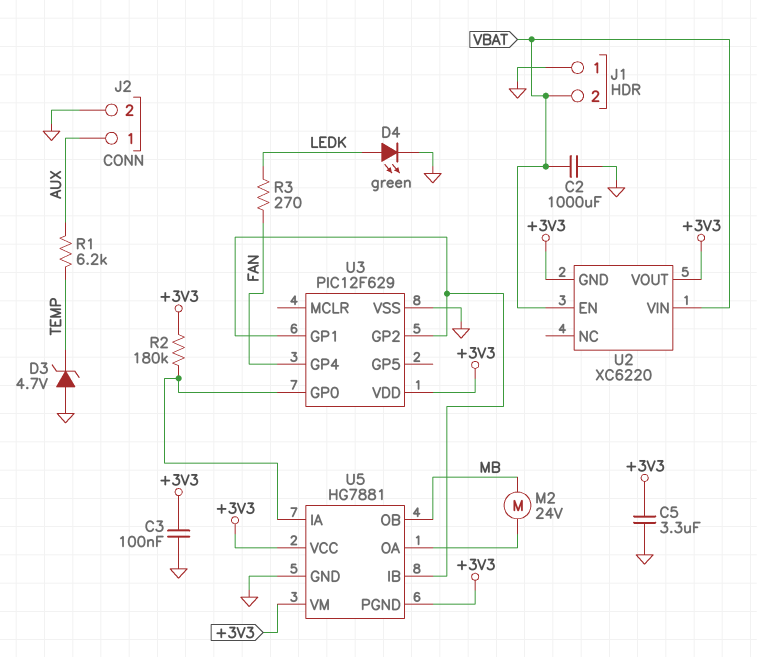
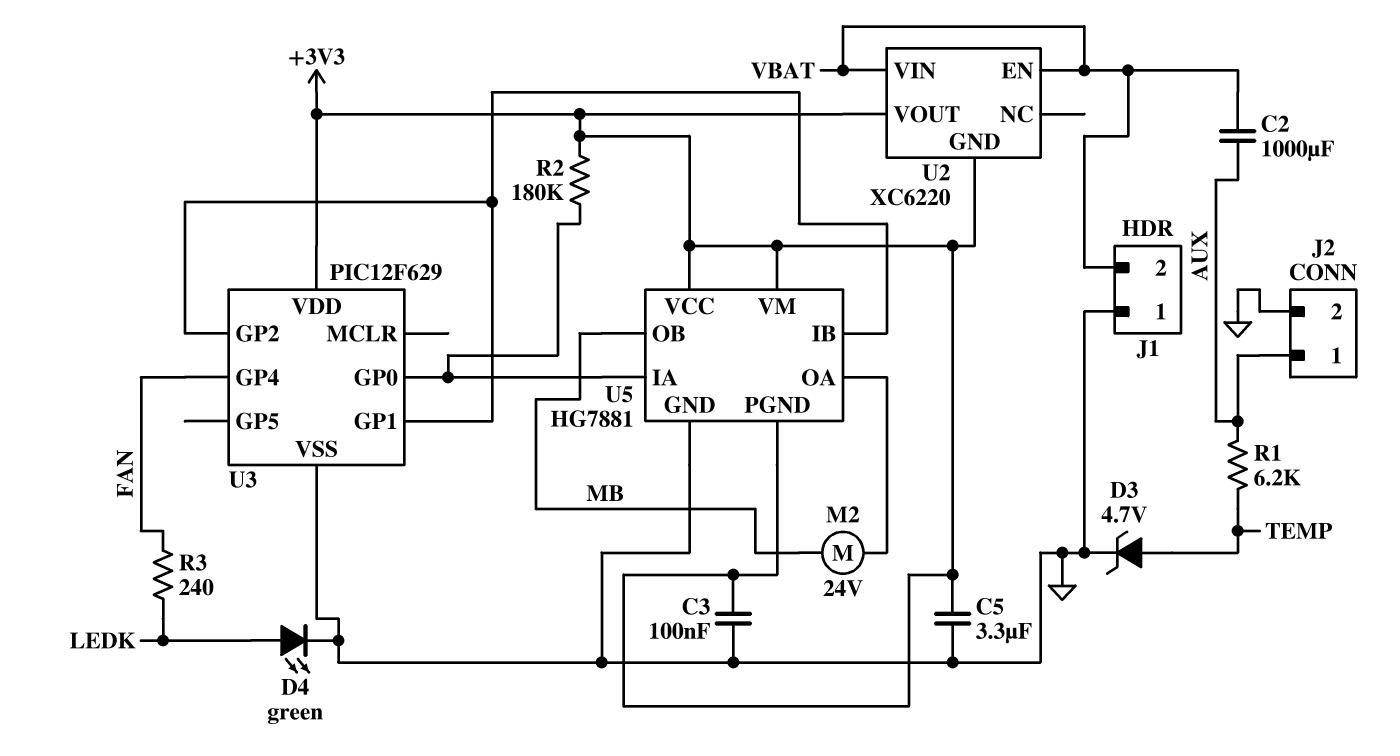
C2: 1000uF (GND, VBAT) -> 1000uF (AUX, VBAT)
D3: zener 4.7V (A GND, K TEMP) -> zener 4.7V (A TEMP, K GND)
R3: 270 (FAN, LEDK) -> 240 (FAN, LEDK)

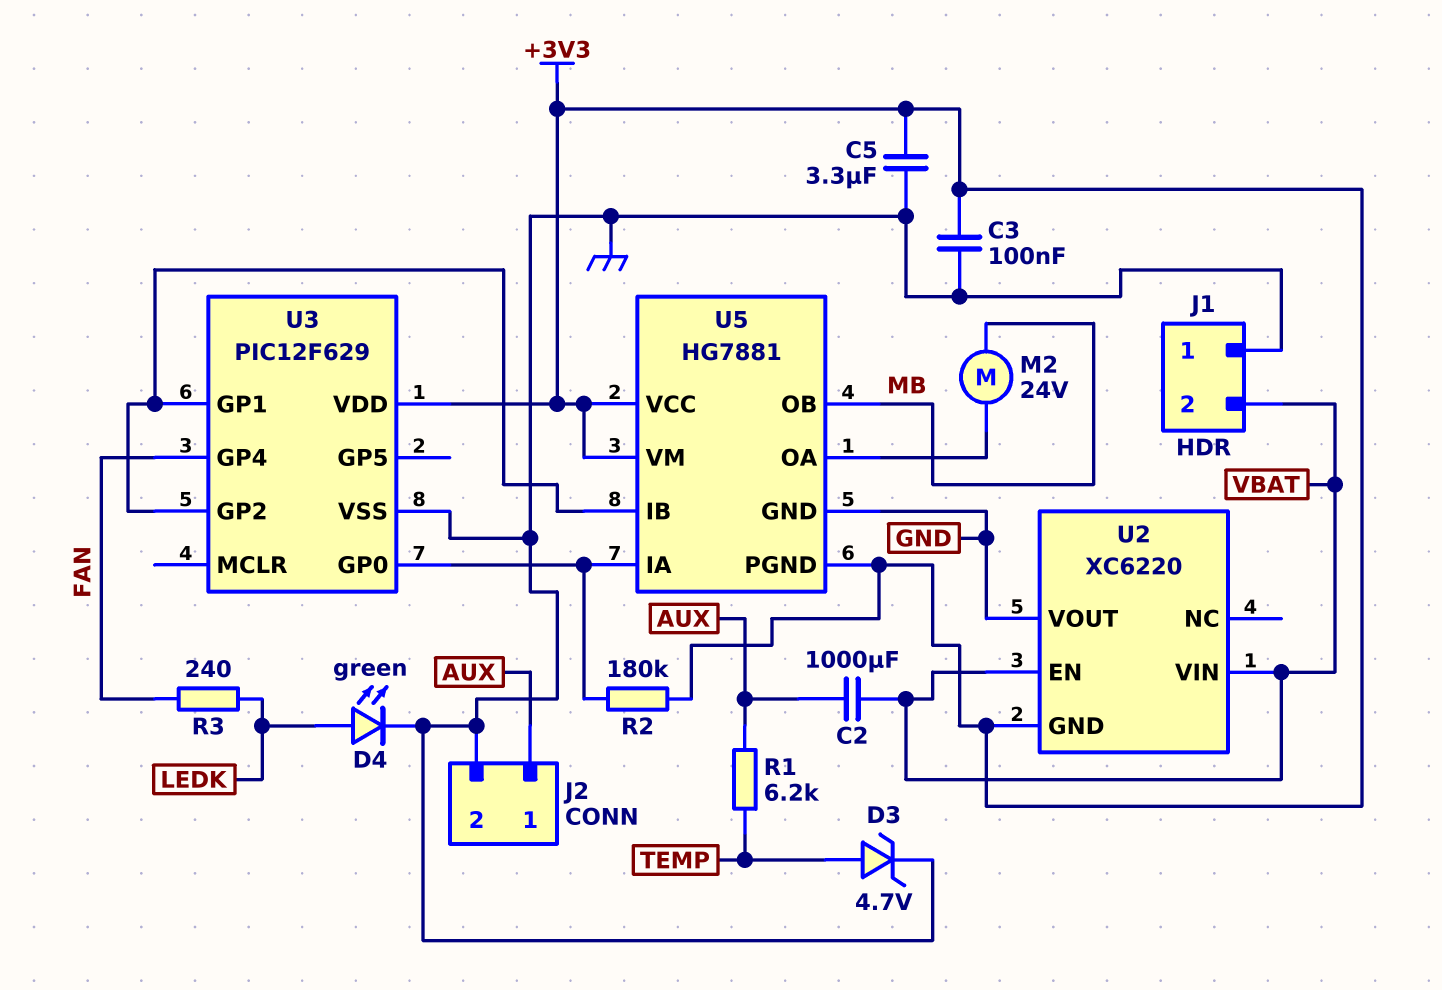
U2 pin VOUT: +3V3 -> GND

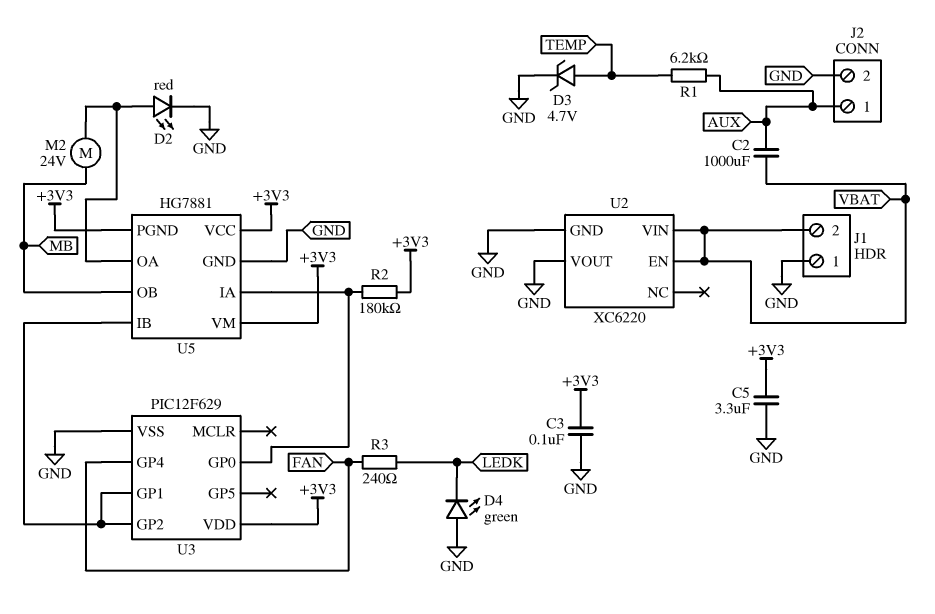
D2: none -> LED red (A U5/OA, K GND)
D4: LED green (A LEDK, K GND) -> LED green (A GND, K LEDK)
U2 pin GND: +3V3 -> GND

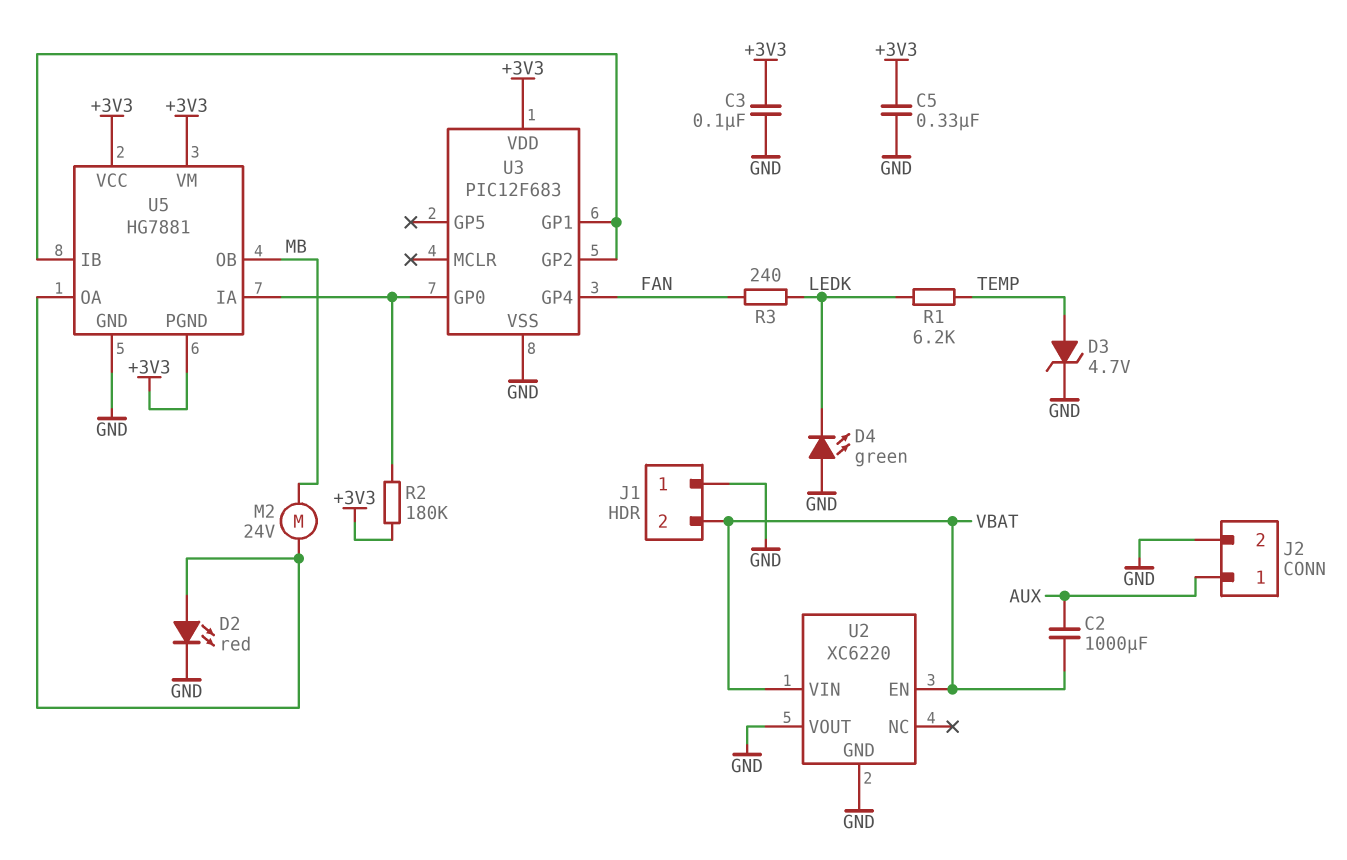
C5: 3.3uF (+3V3, GND) -> 330nF (+3V3, GND)
R1: 6.2k (AUX, TEMP) -> 6.2k (LEDK, TEMP)
U3: PIC12F629 -> PIC12F683

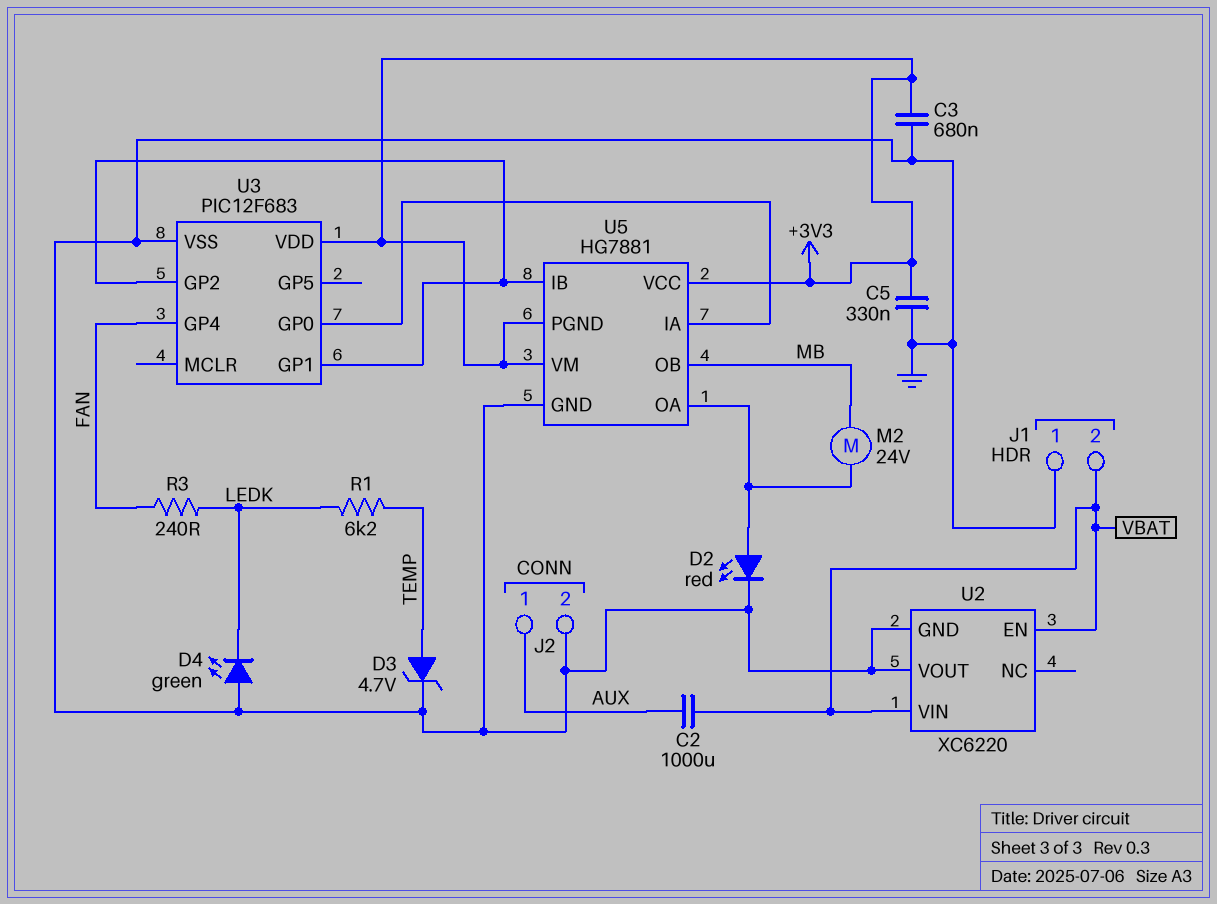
C3: 100nF (+3V3, GND) -> 680nF (+3V3, GND)
R2: 180k (+3V3, U3/GP0) -> none

